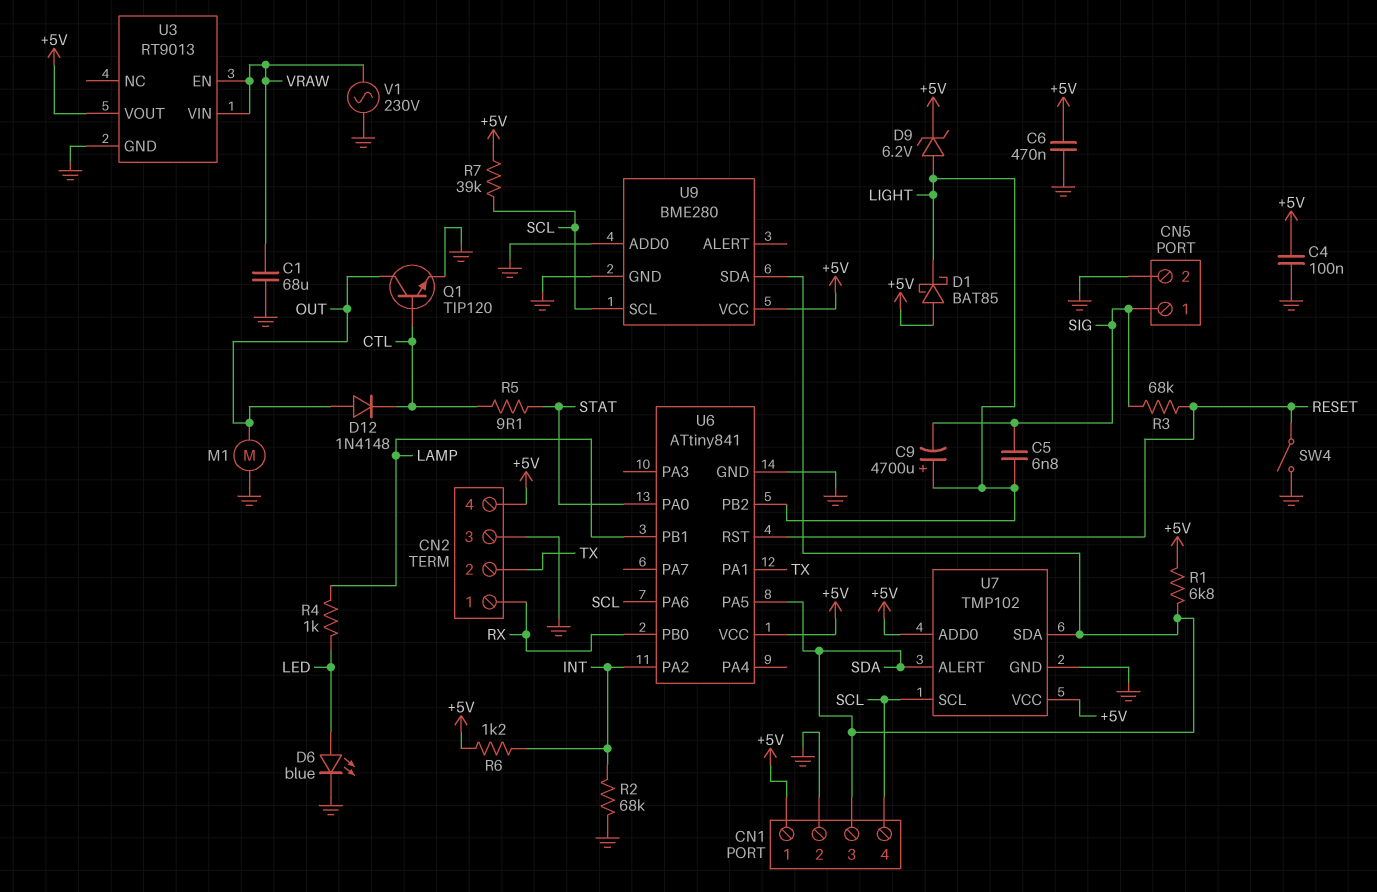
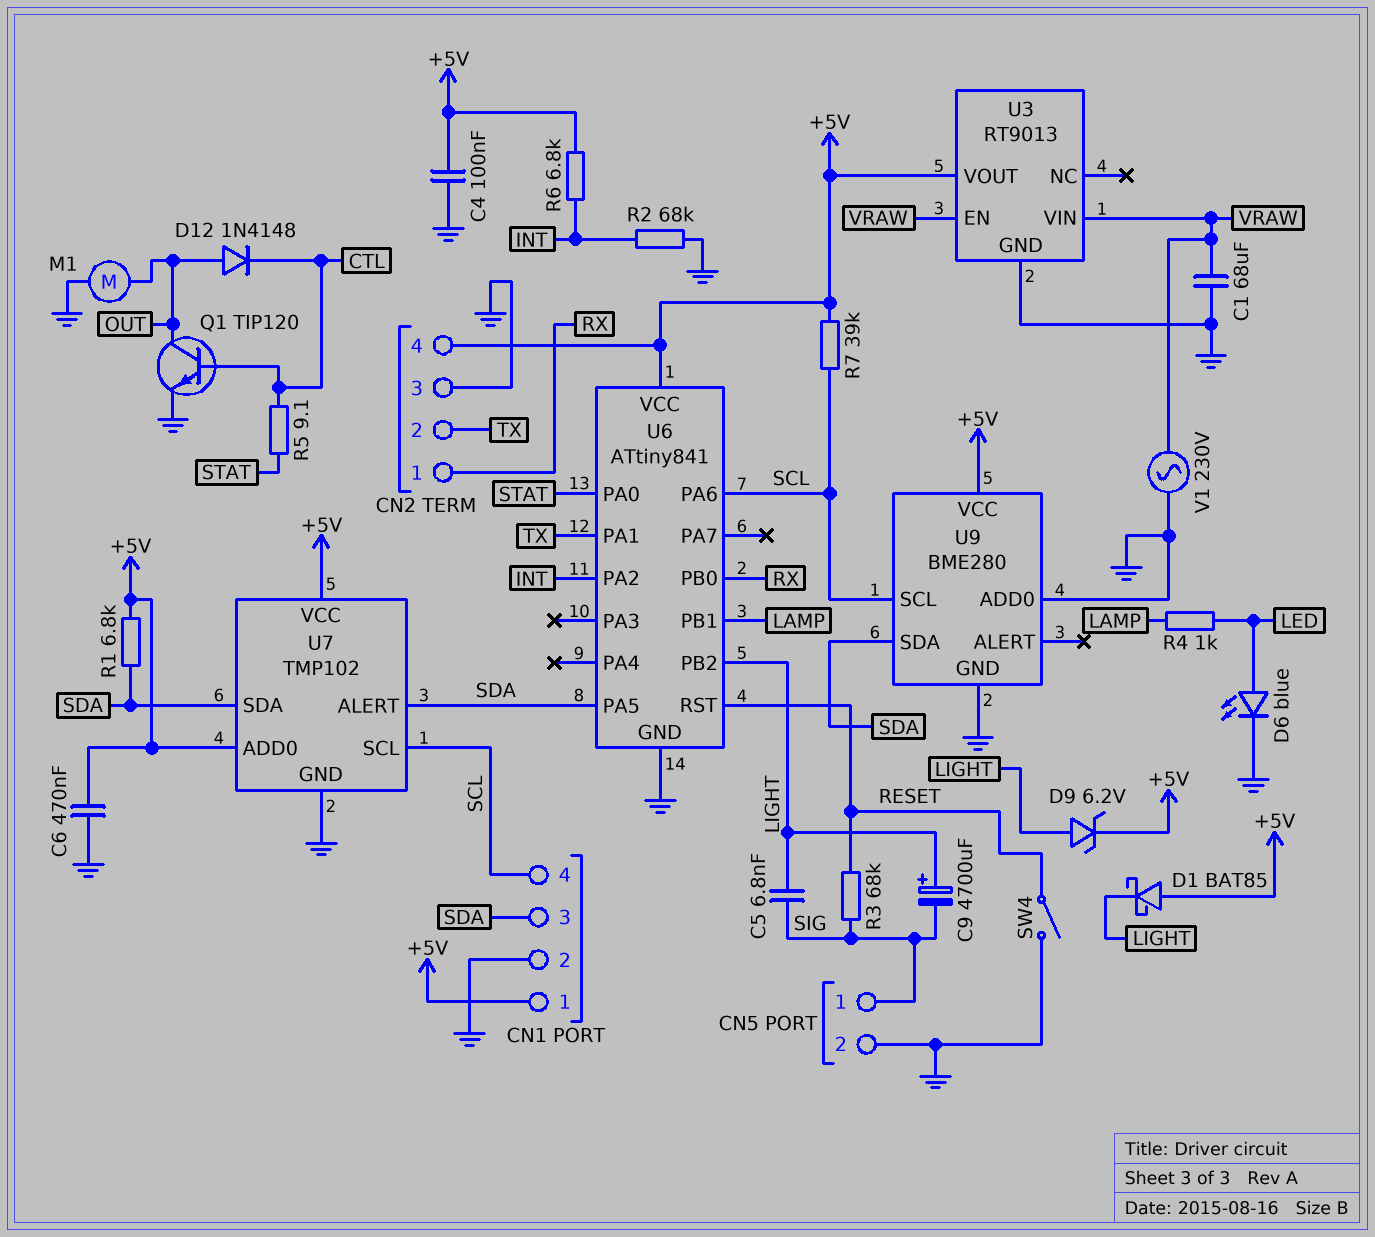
R6: 1.2k (+5V, INT) -> 6.8k (+5V, INT)

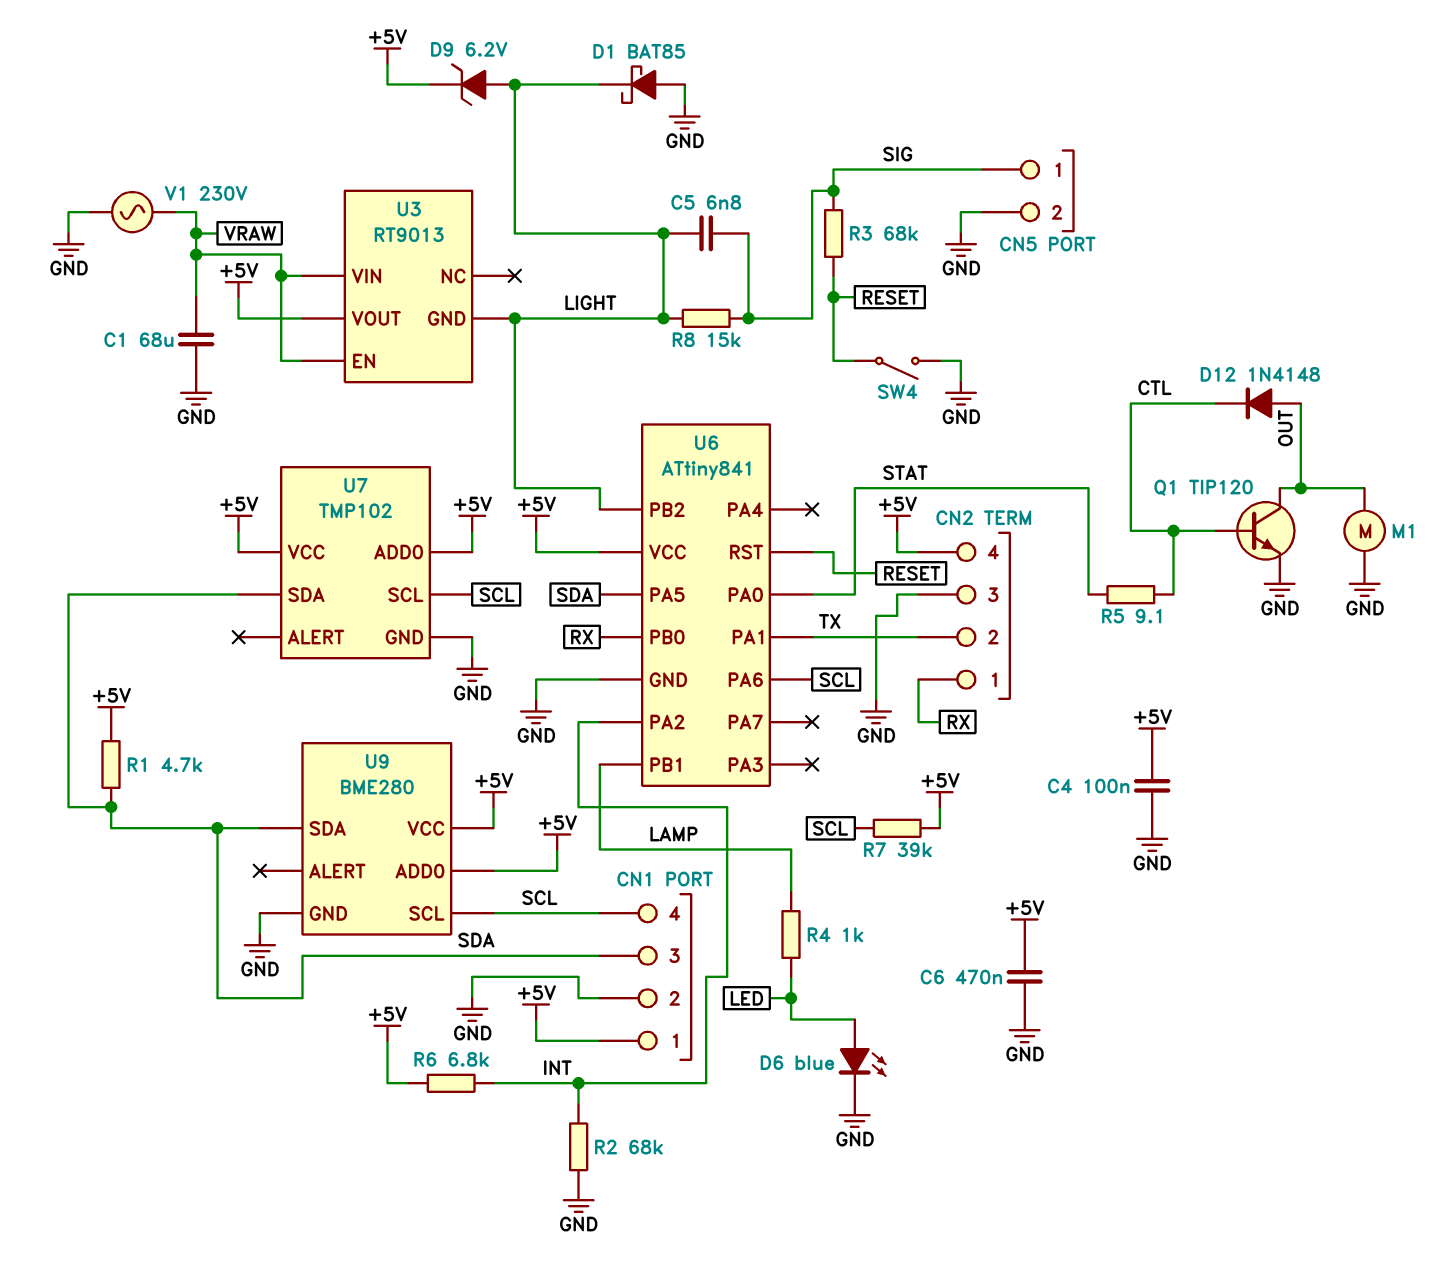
C9: 4700uF (plus LIGHT, minus SIG) -> none
D1: schottky BAT85 (A +5V, K LIGHT) -> schottky BAT85 (A GND, K LIGHT)
R1: 6.8k (+5V, SDA) -> 4.7k (+5V, SDA)
R8: none -> 15k (LIGHT, SIG)
U3 pin GND: GND -> LIGHT
U7 pin ALERT: SDA -> none
U9 pin ADD0: GND -> +5V

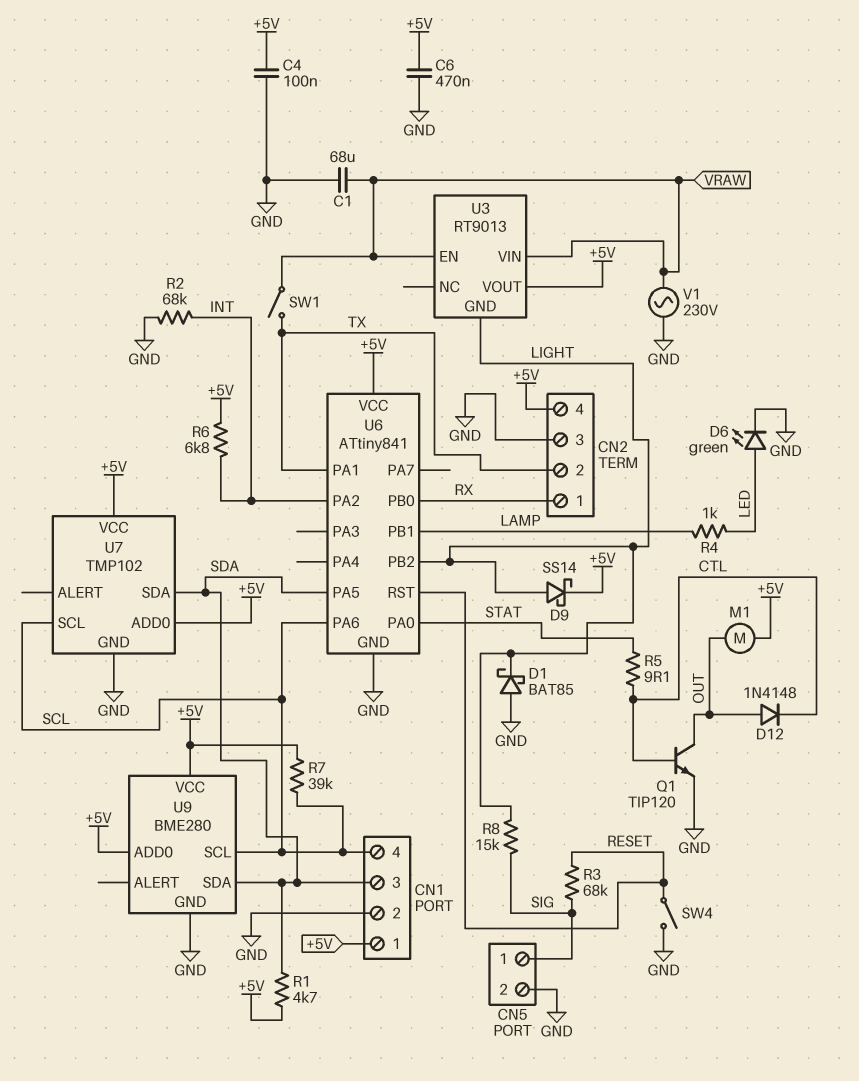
C5: 6.8nF (LIGHT, SIG) -> none
D6: LED blue (A LED, K GND) -> LED green (A LED, K GND)
D9: zener 6.2V (A LIGHT, K +5V) -> schottky SS14 (A LIGHT, K +5V)
M1: motor (GND, OUT) -> motor (+5V, OUT)
SW1: none -> switch (TX, VRAW)

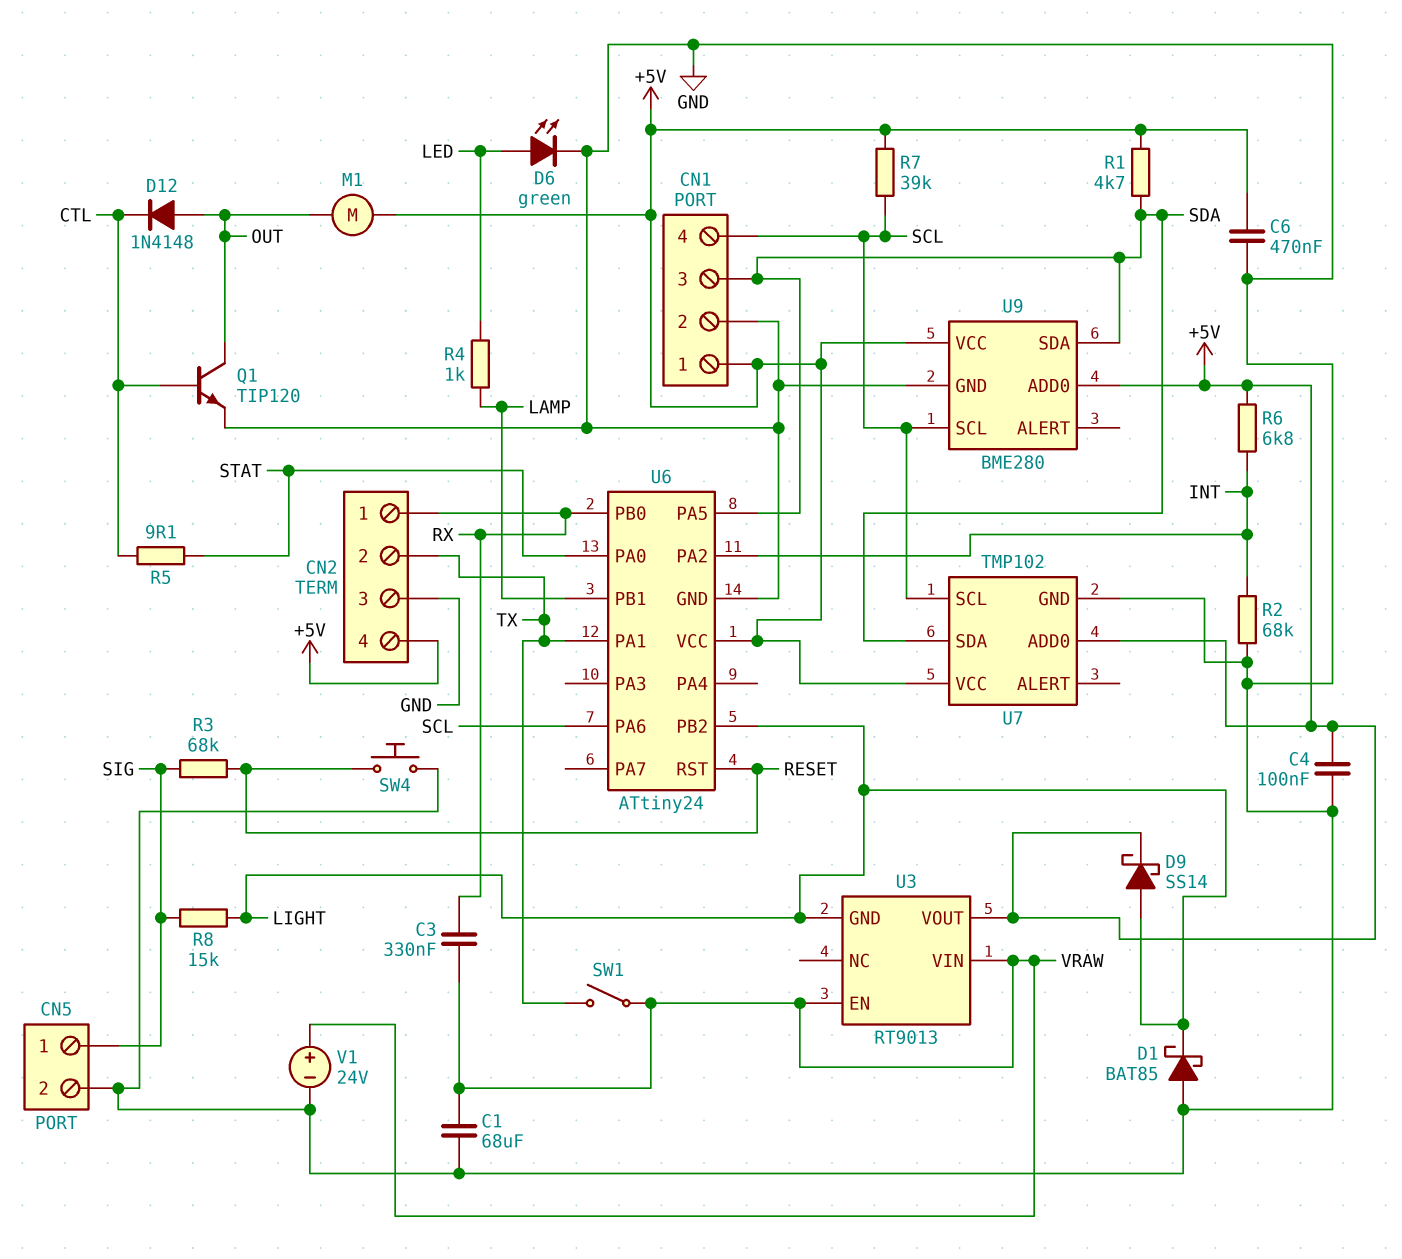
C3: none -> 330nF (RX, VRAW)
SW4: switch (GND, RESET) -> button (GND, RESET)
U6: ATtiny841 -> ATtiny24
V1: AC 230V (GND, VRAW) -> 24V (plus VRAW, minus GND)

